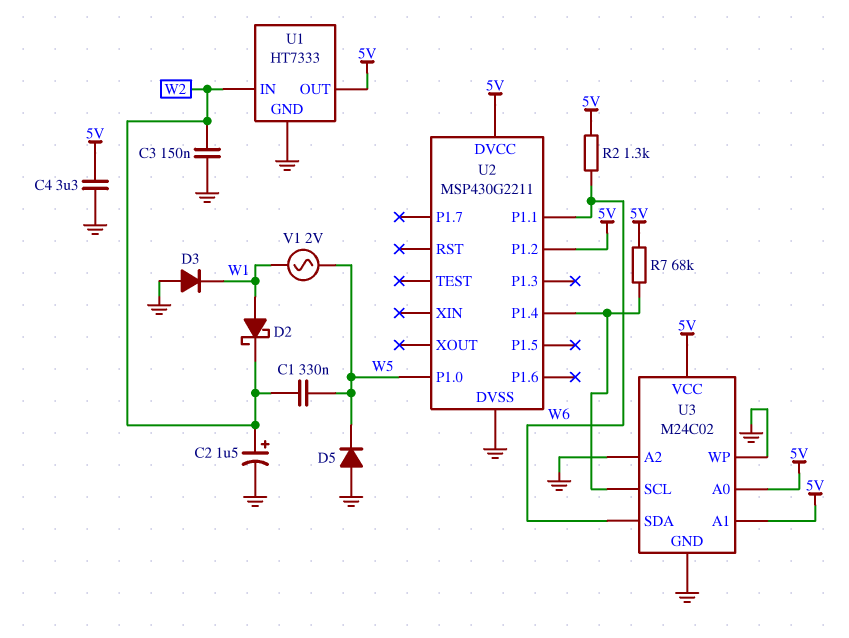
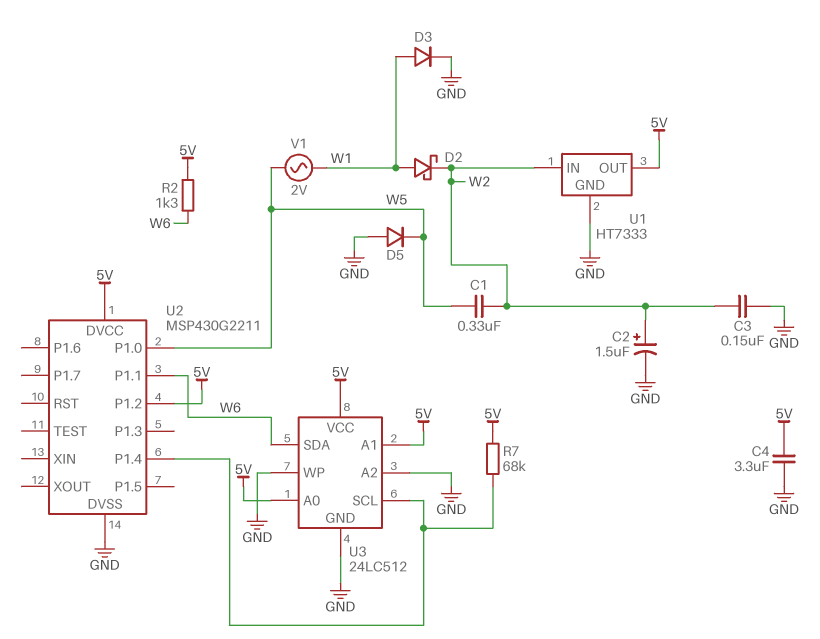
D3: diode (A GND, K W1) -> diode (A W1, K GND)
U3: M24C02 -> 24LC512

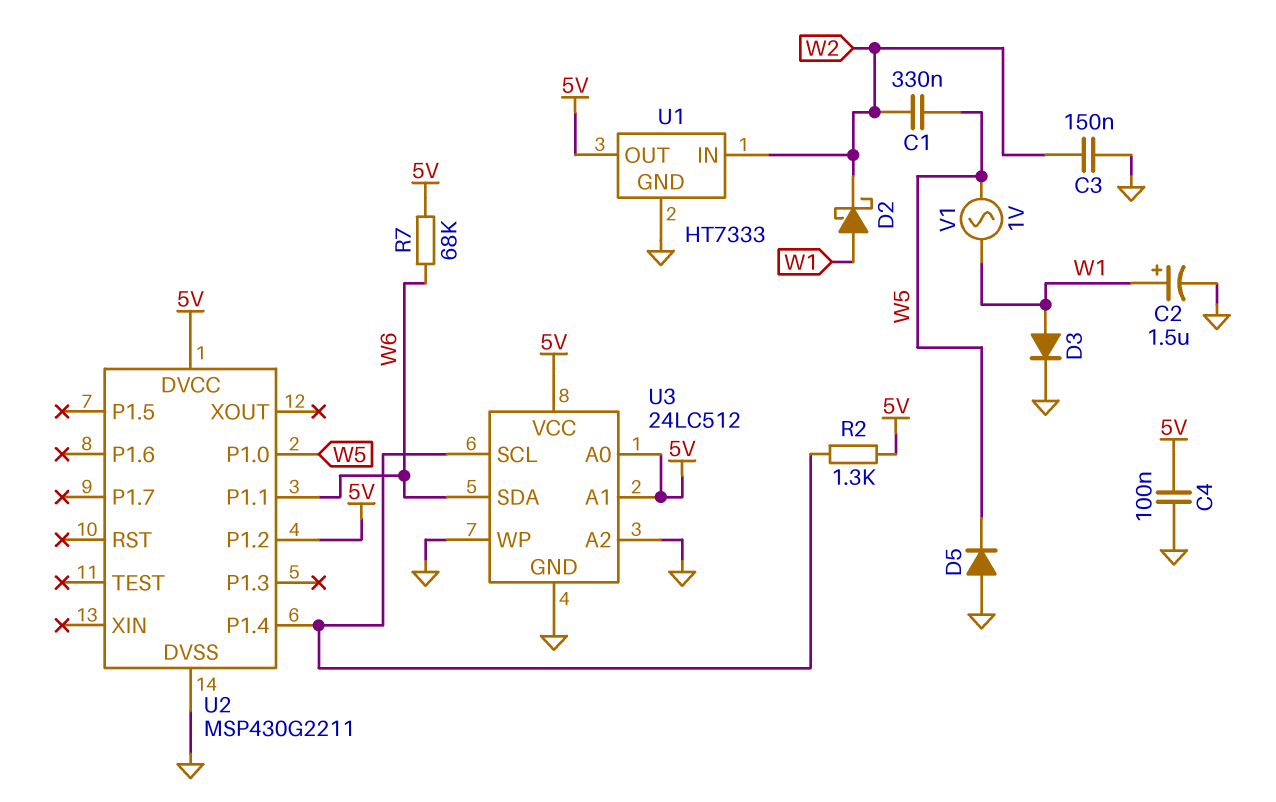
C2: 1.5uF (plus W2, minus GND) -> 1.5uF (plus W1, minus GND)
C4: 3.3uF (5V, GND) -> 100nF (5V, GND)
R2: 1.3k (5V, W6) -> 1.3k (5V, U2/P1.4)
R7: 68k (5V, U2/P1.4) -> 68k (5V, W6)
V1: AC 2V (W1, W5) -> AC 1V (W1, W5)

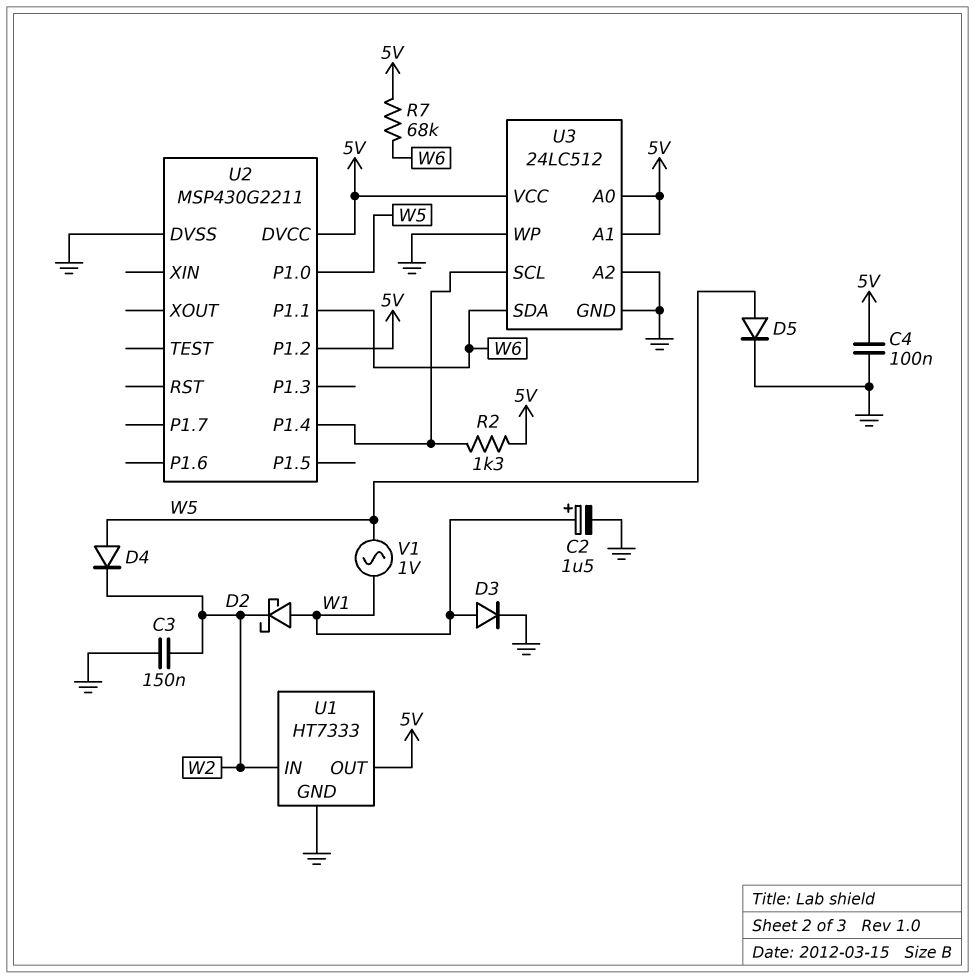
C1: 330nF (W2, W5) -> none
D4: none -> diode (A W5, K W2)
D5: diode (A GND, K W5) -> diode (A W5, K GND)

